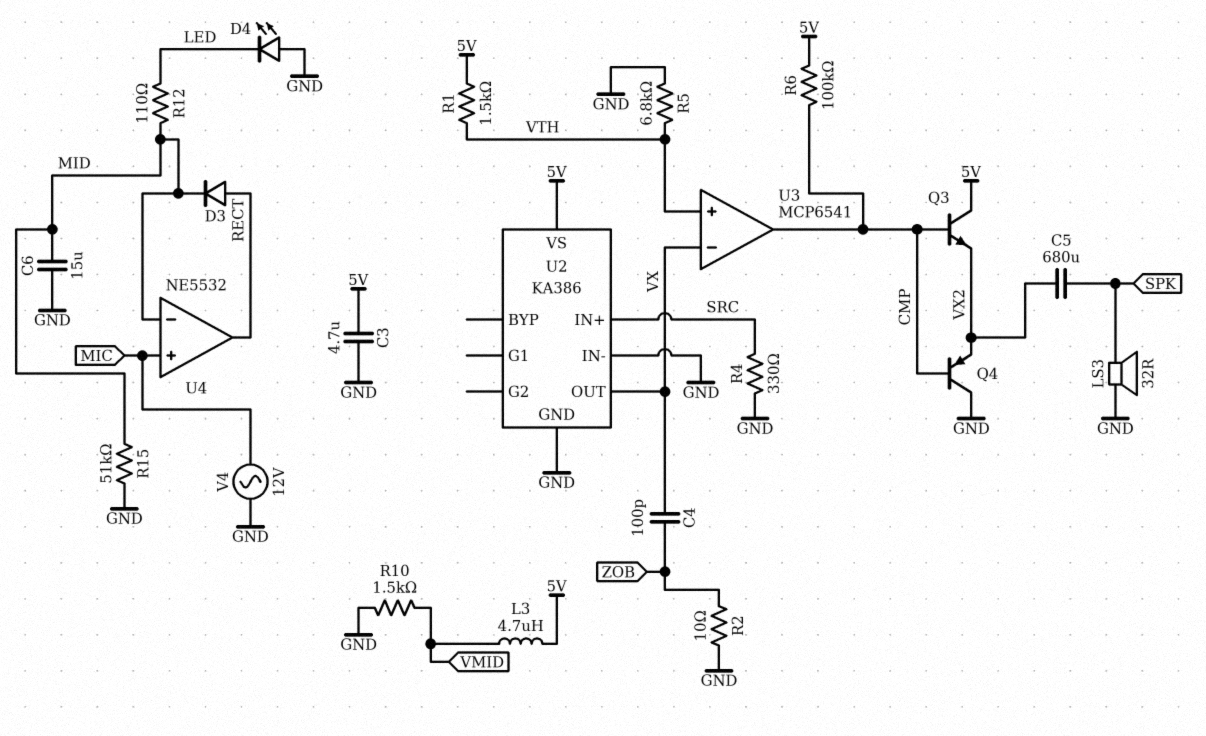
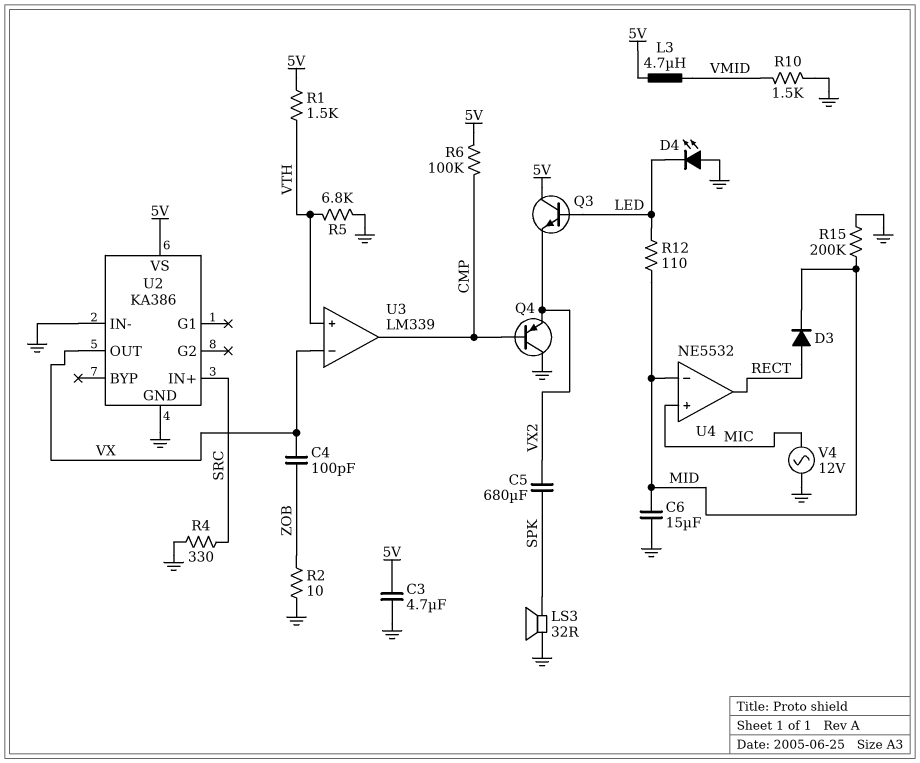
Q3: NPN (B CMP, C 5V, E VX2) -> NPN (B LED, C 5V, E VX2)
R15: 51k (GND, MID) -> 200k (GND, MID)
U3: MCP6541 -> LM339

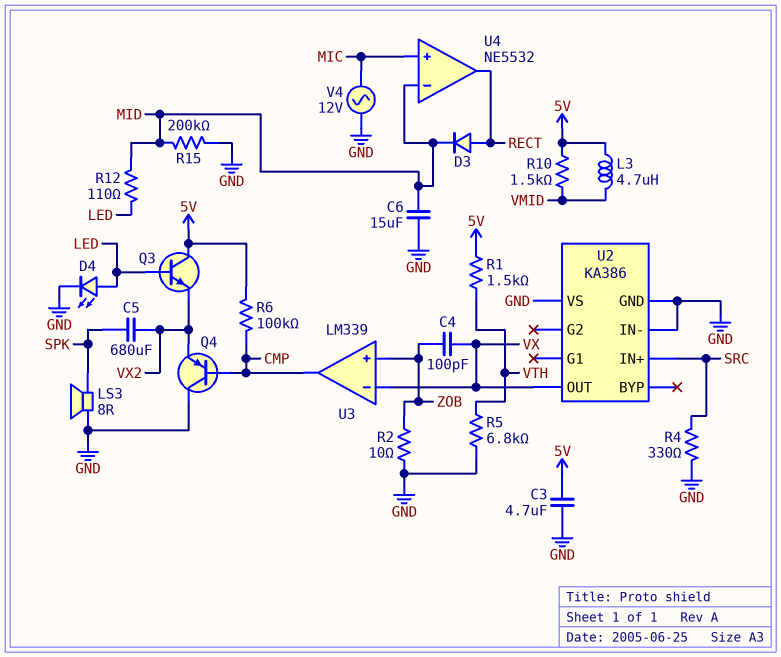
D4: LED (A GND, K LED) -> LED (A LED, K GND)
LS3: speaker 32R (GND, SPK) -> speaker 8R (GND, SPK)
R10: 1.5k (GND, VMID) -> 1.5k (5V, VMID)
U2 pin VS: 5V -> GND
U3 pin in+: VTH -> ZOB

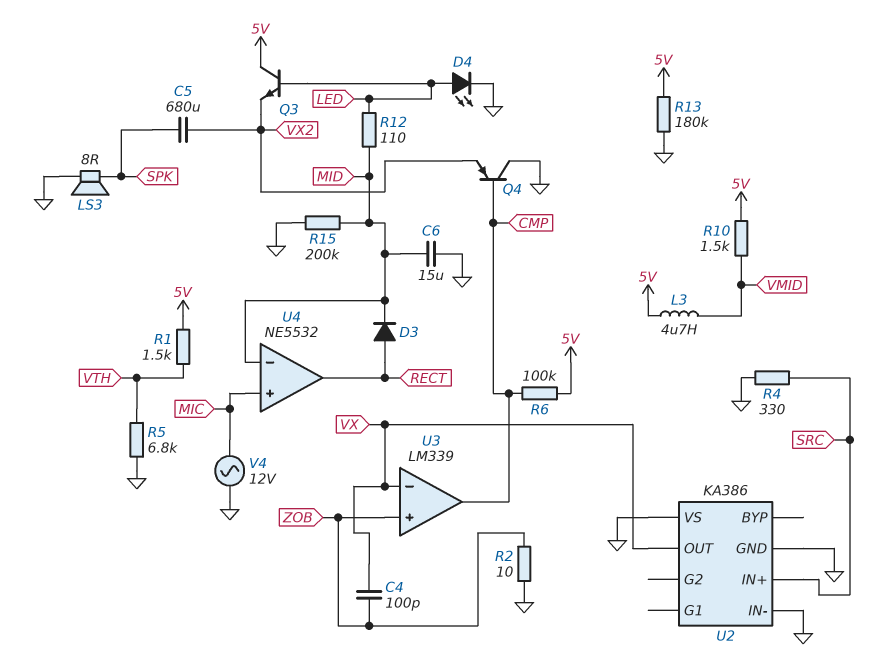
C3: 4.7uF (5V, GND) -> none
R13: none -> 180k (5V, GND)

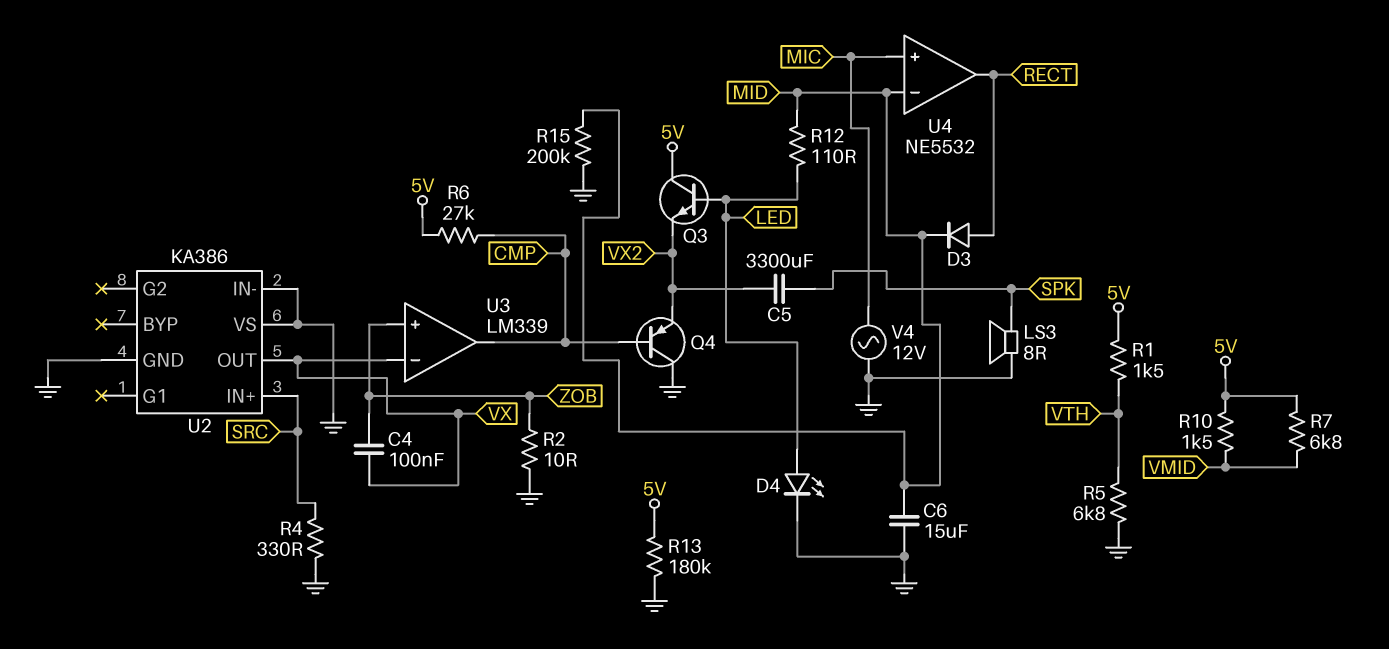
C4: 100pF (VX, ZOB) -> 100nF (VX, ZOB)
C5: 680uF (SPK, VX2) -> 3300uF (SPK, VX2)
L3: 4.7uH (5V, VMID) -> none
R6: 100k (5V, CMP) -> 27k (5V, CMP)
R7: none -> 6.8k (5V, VMID)

